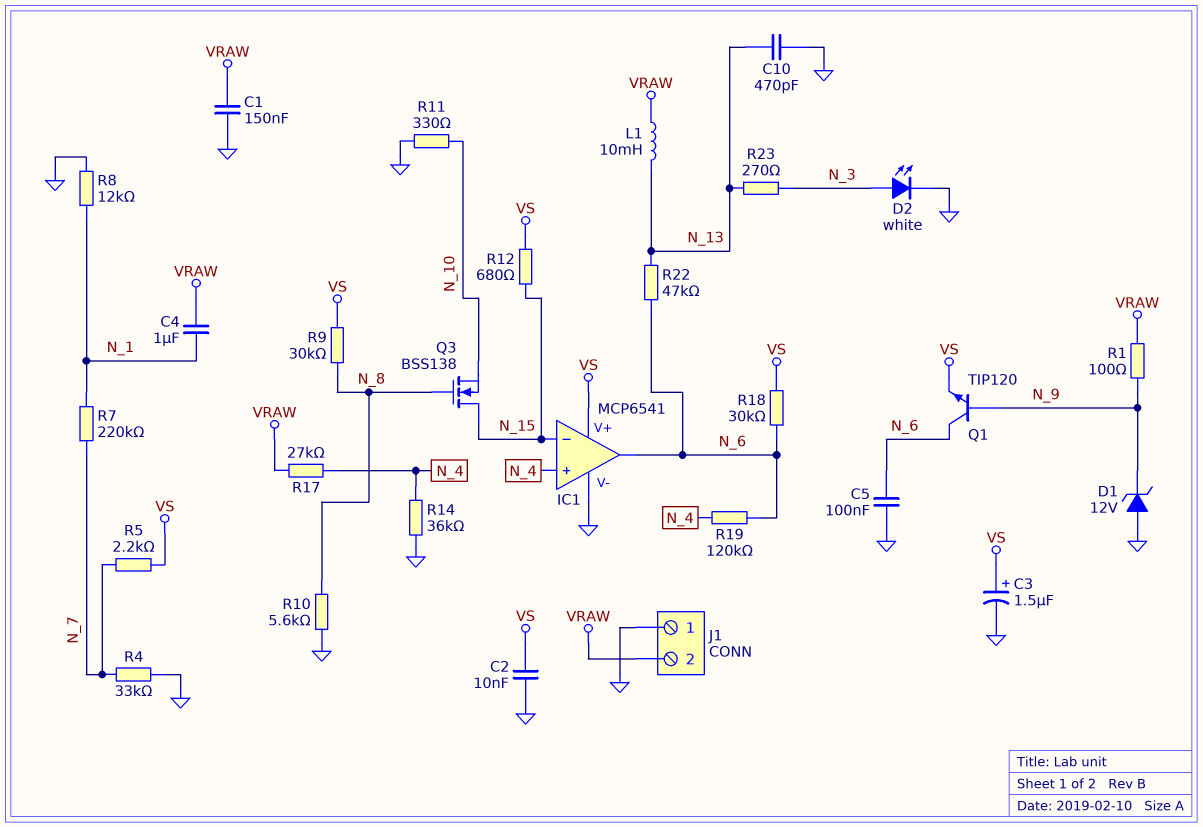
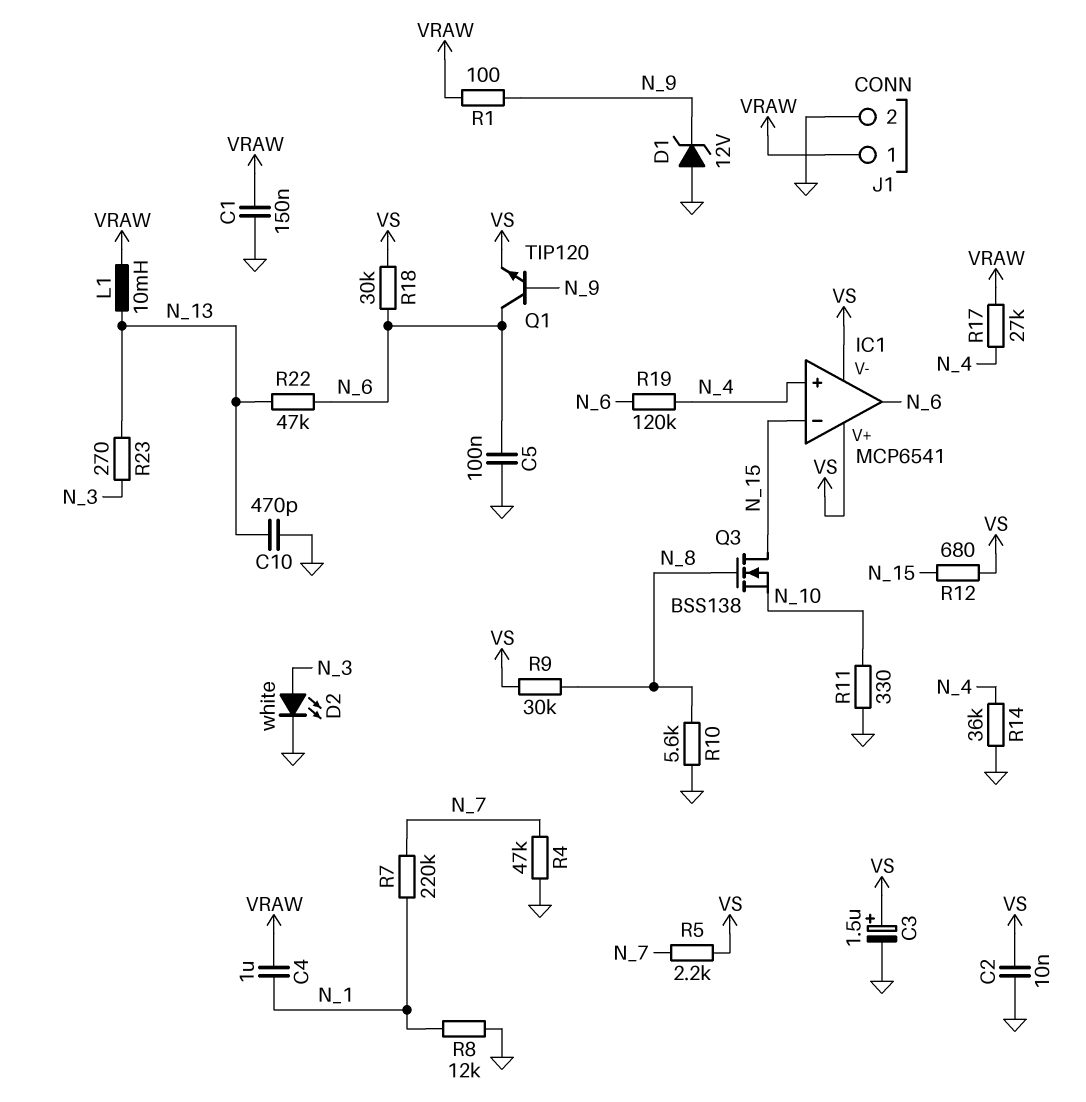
IC1 pin V-: GND -> VS
J1 pin 1: GND -> VRAW
J1 pin 2: VRAW -> GND
R4: 33k (GND, N_7) -> 47k (GND, N_7)

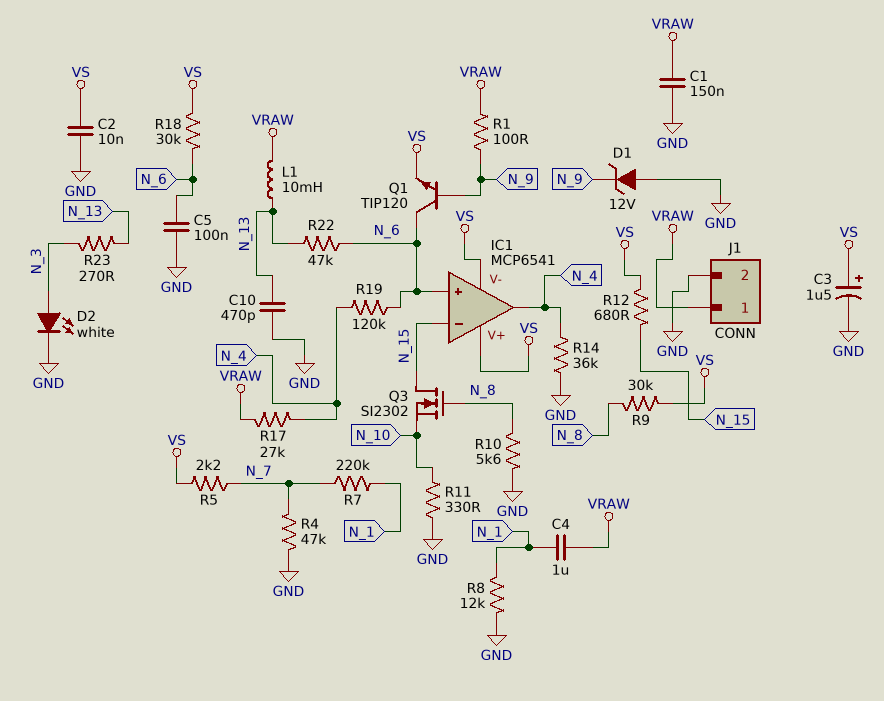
IC1 pin in+: N_4 -> N_6
IC1 pin out: N_6 -> N_4
Q3: NMOS BSS138 (G N_8, D N_15, S N_10) -> NMOS SI2302 (G N_8, D N_15, S N_10)

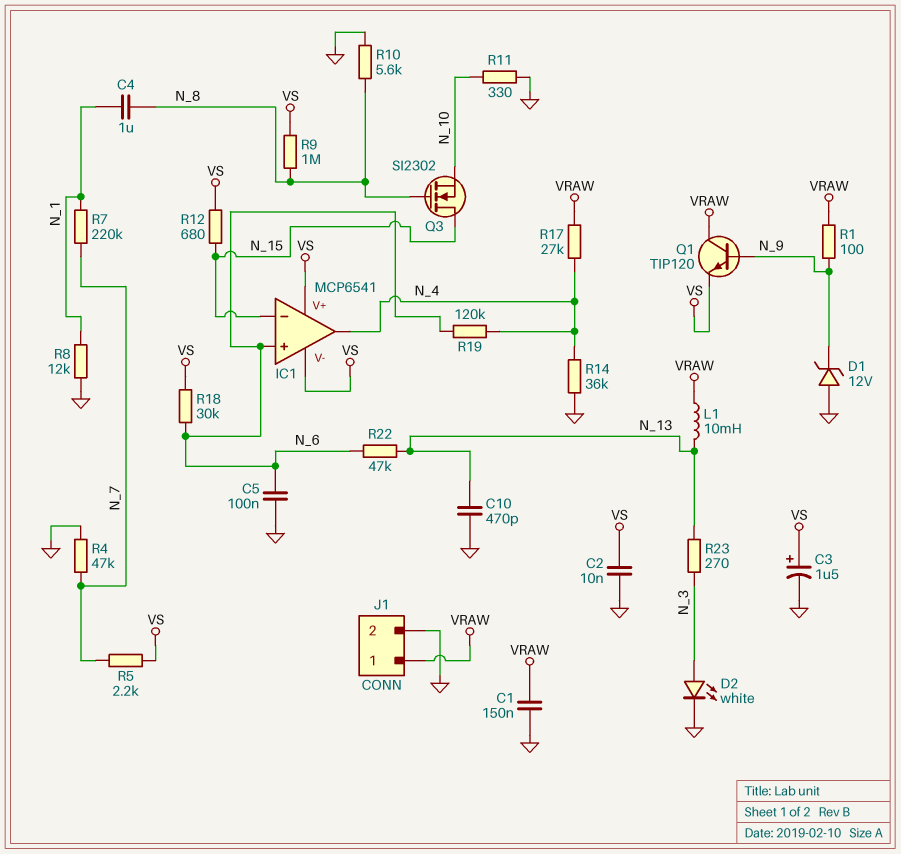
C4: 1uF (N_1, VRAW) -> 1uF (N_1, N_8)
Q1: NPN TIP120 (B N_9, C N_6, E VS) -> NPN TIP120 (B N_9, C VRAW, E VS)
R9: 30k (N_8, VS) -> 1M (N_8, VS)

